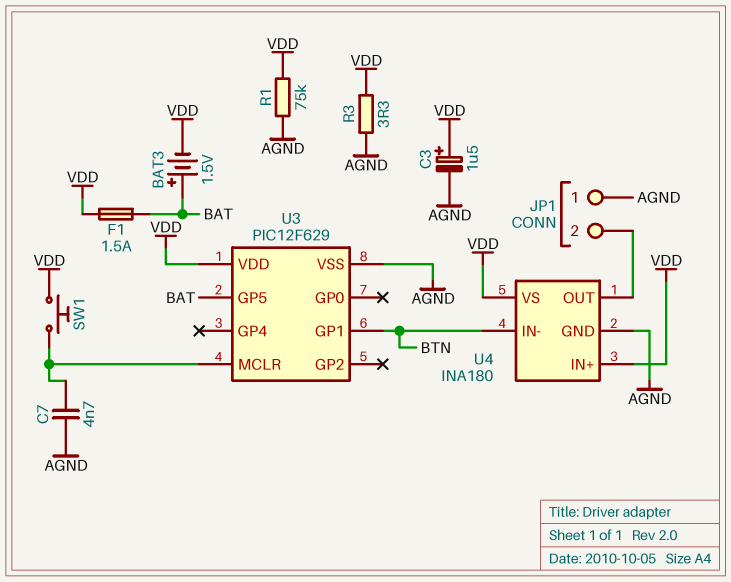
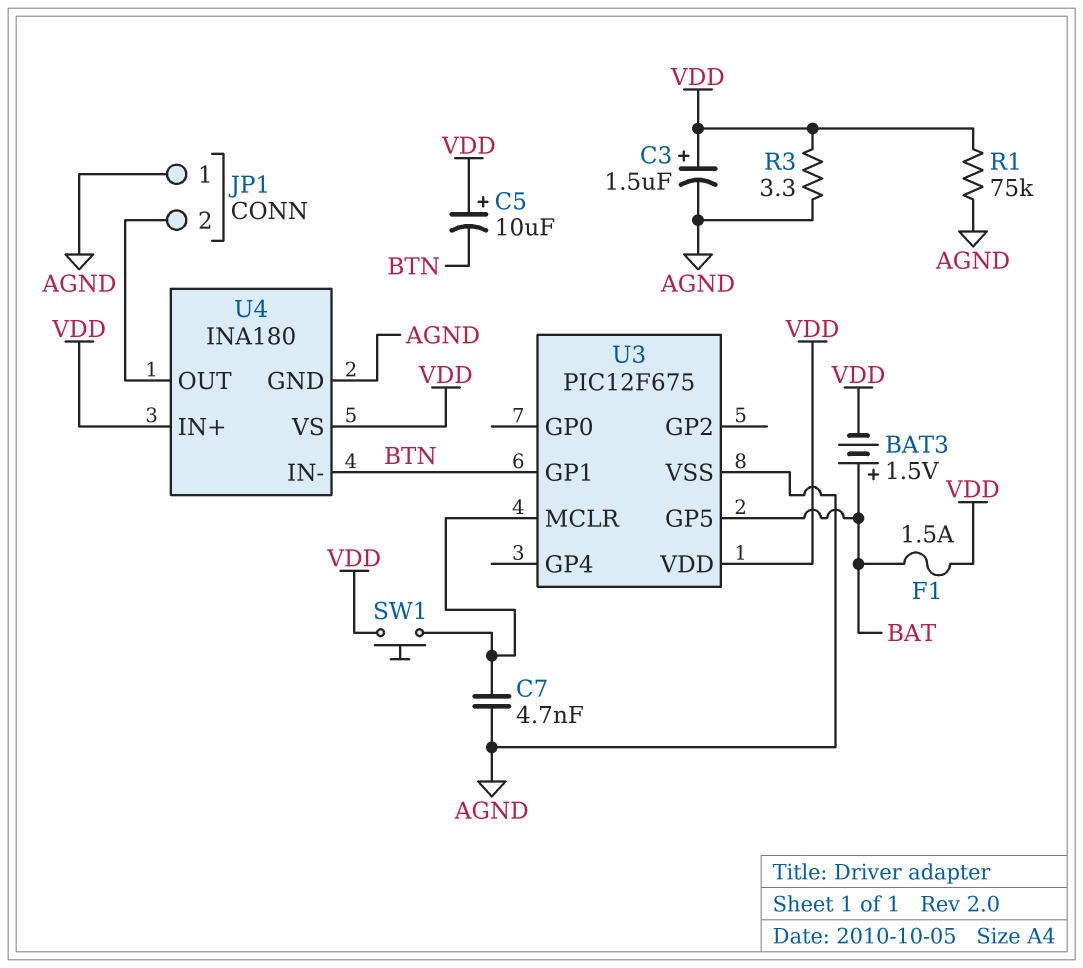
C5: none -> 10uF (plus VDD, minus BTN)
U3: PIC12F629 -> PIC12F675

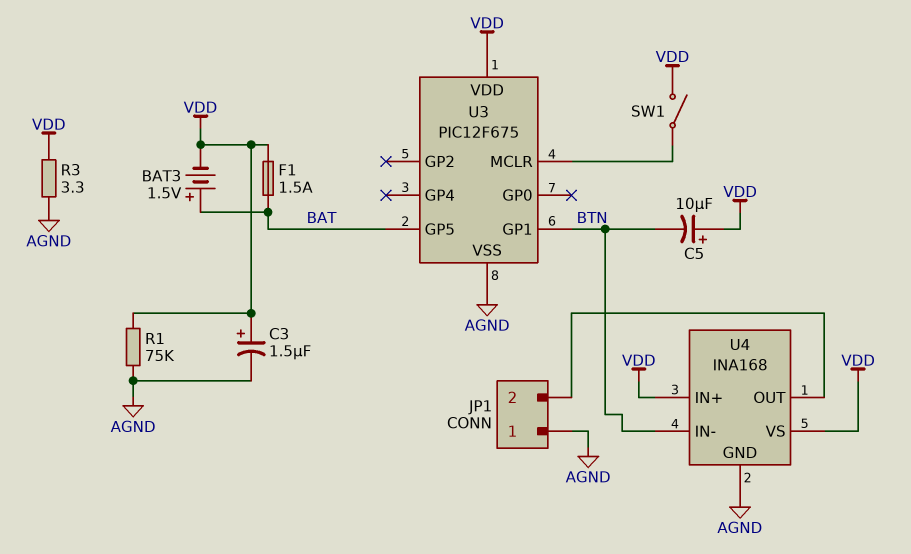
C7: 4.7nF (AGND, U3/MCLR) -> none
SW1: button (U3/MCLR, VDD) -> switch (U3/MCLR, VDD)
U4: INA180 -> INA168

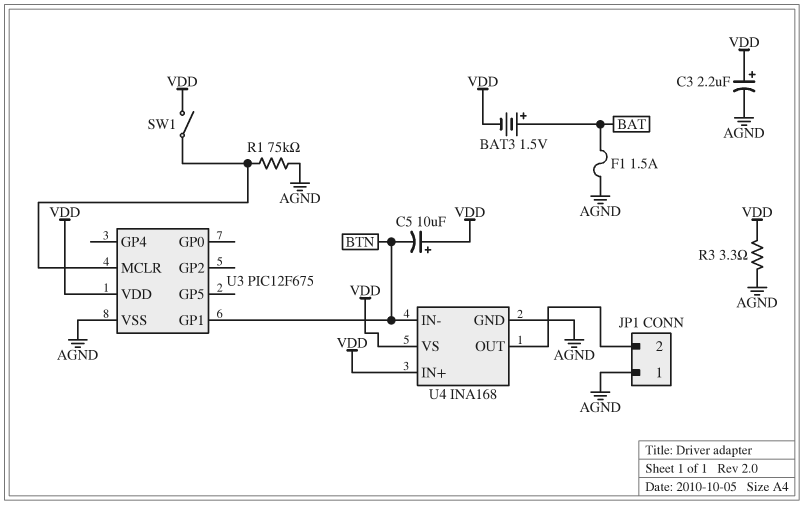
C3: 1.5uF (plus VDD, minus AGND) -> 2.2uF (plus VDD, minus AGND)
F1: 1.5A (BAT, VDD) -> 1.5A (AGND, BAT)
R1: 75k (AGND, VDD) -> 75k (AGND, U3/MCLR)
U3 pin GP5: BAT -> none

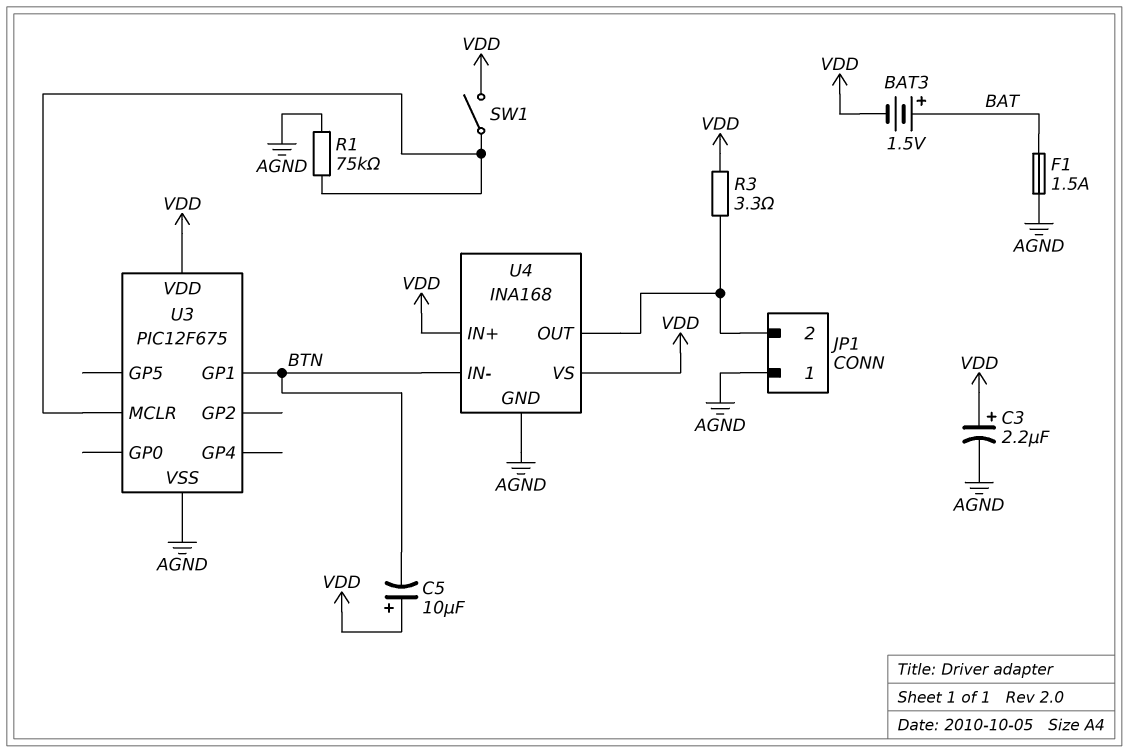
R3: 3.3 (AGND, VDD) -> 3.3 (JP1/2, VDD)

